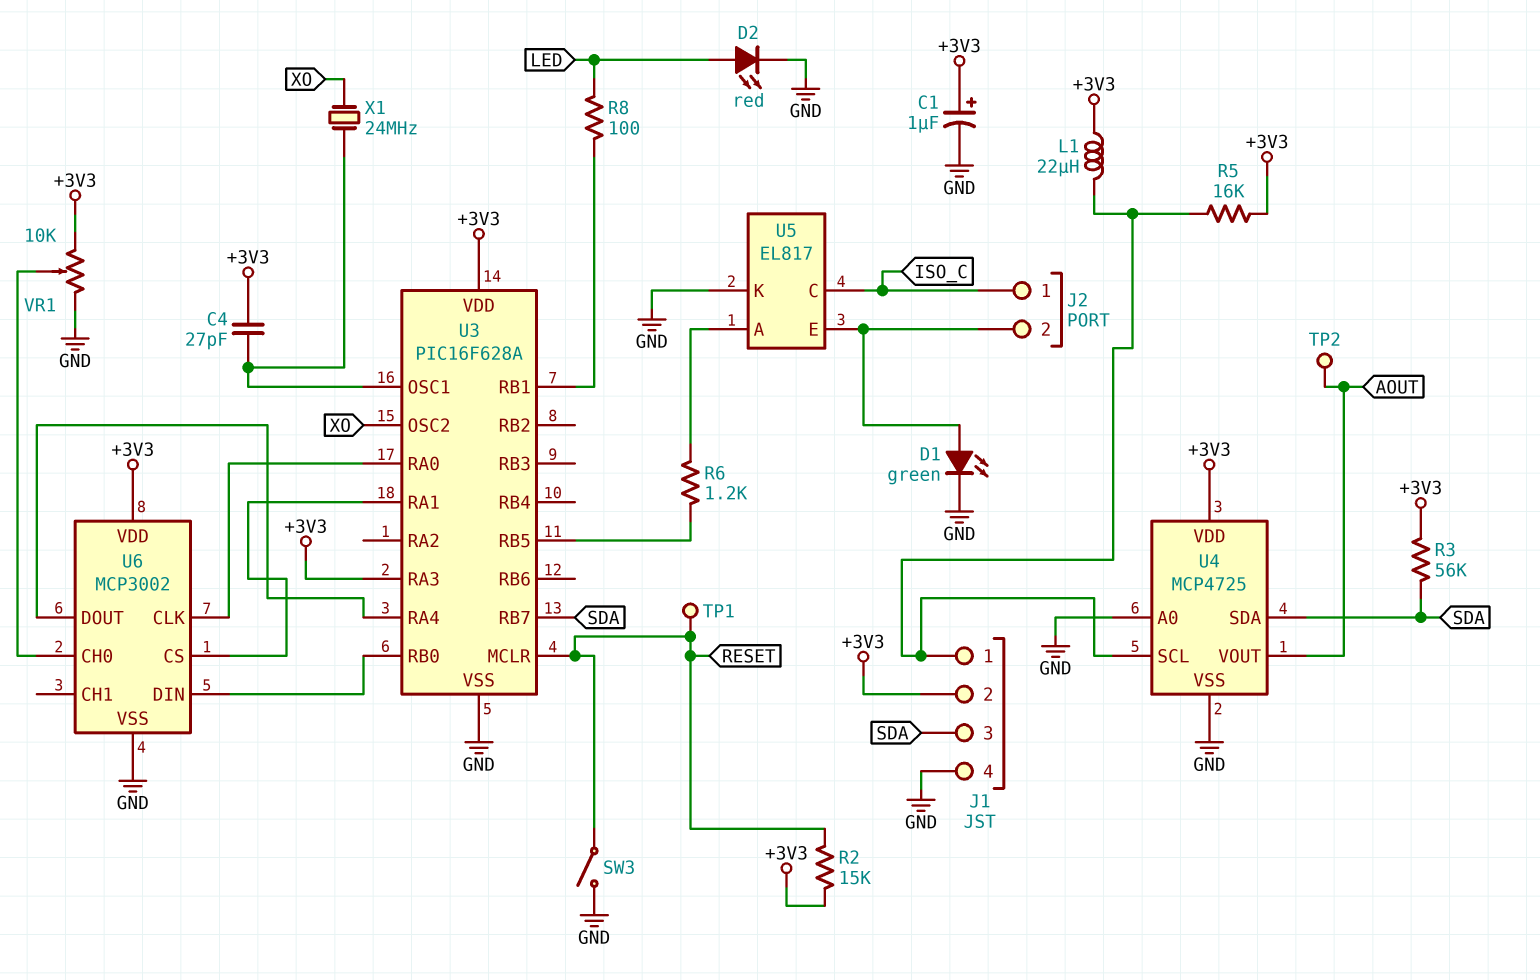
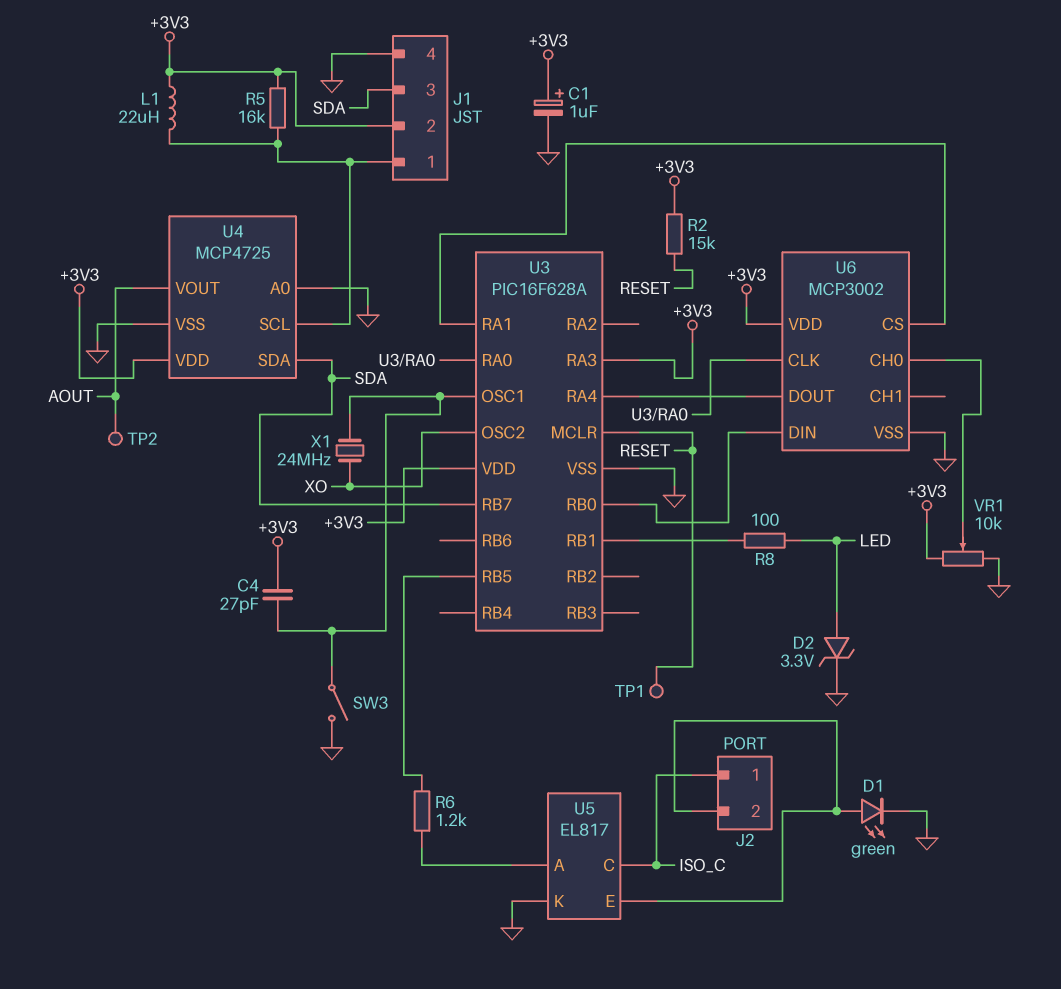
D2: LED red (A LED, K GND) -> zener 3.3V (A LED, K GND)
R3: 56k (+3V3, SDA) -> none
SW3: switch (GND, RESET) -> switch (GND, U3/OSC1)

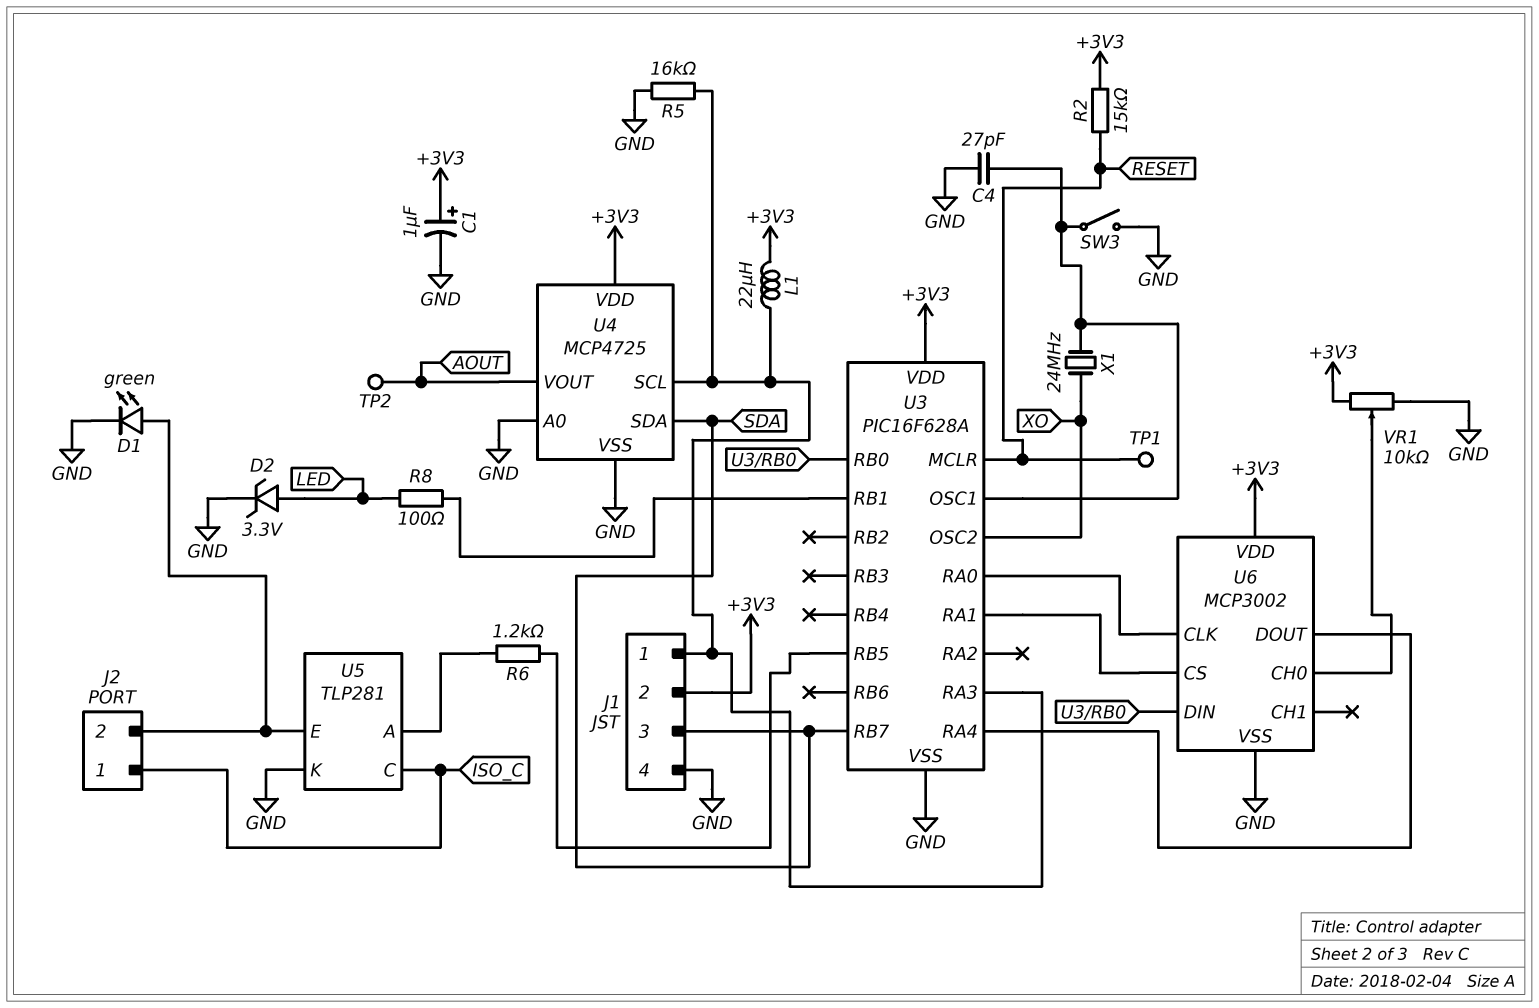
C4: 27pF (+3V3, U3/OSC1) -> 27pF (GND, U3/OSC1)
R5: 16k (+3V3, J1/1) -> 16k (GND, J1/1)
U3 pin RA3: +3V3 -> J1/1
U5: EL817 -> TLP281

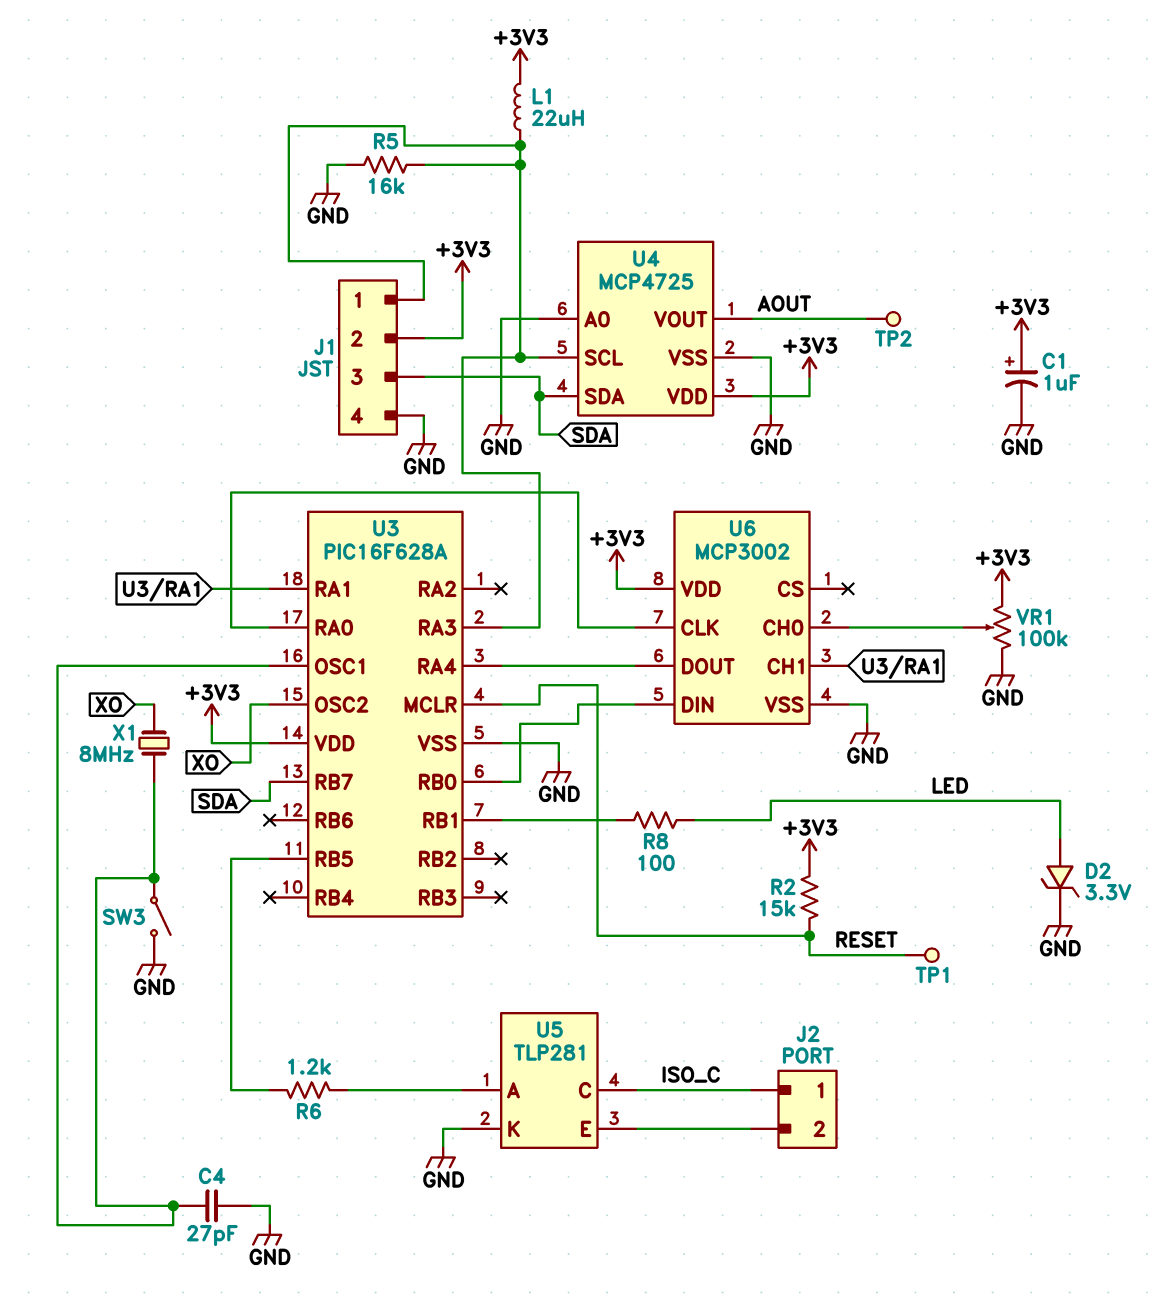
D1: LED green (A J2/2, K GND) -> none
U6 pin CH1: none -> U3/RA1
U6 pin CS: U3/RA1 -> none
VR1: 10k (+3V3, GND, wiper U6/CH0) -> 100k (+3V3, GND, wiper U6/CH0)
X1: 24MHz (U3/OSC1, XO) -> 8MHz (U3/OSC1, XO)

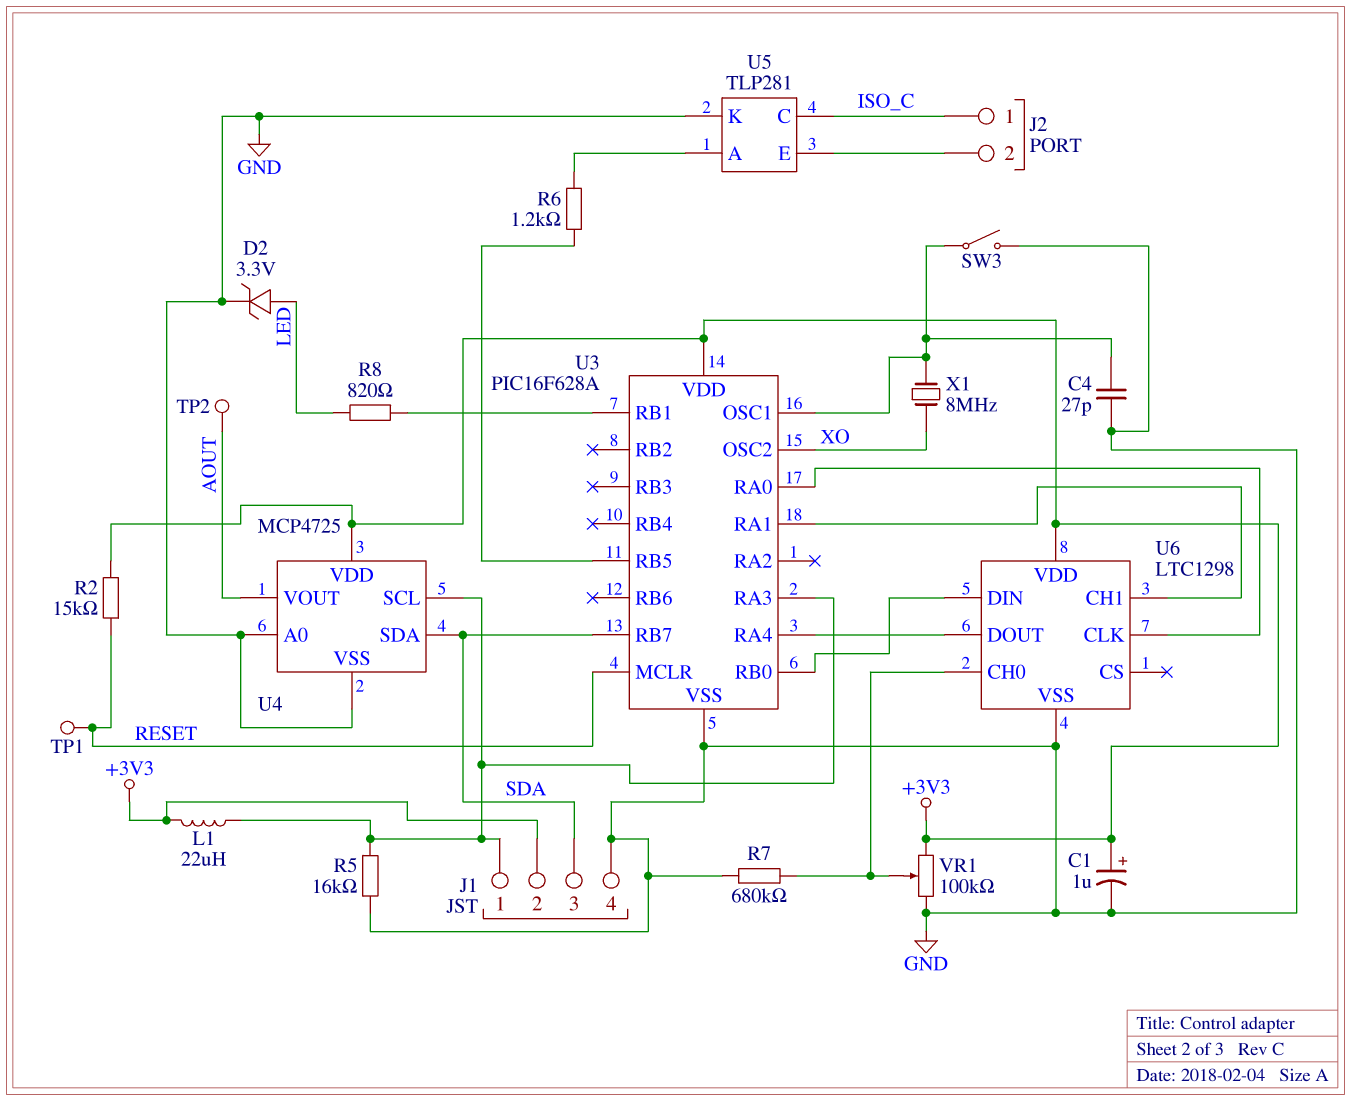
R7: none -> 680k (GND, U6/CH0)
R8: 100 (LED, U3/RB1) -> 820 (LED, U3/RB1)
U6: MCP3002 -> LTC1298

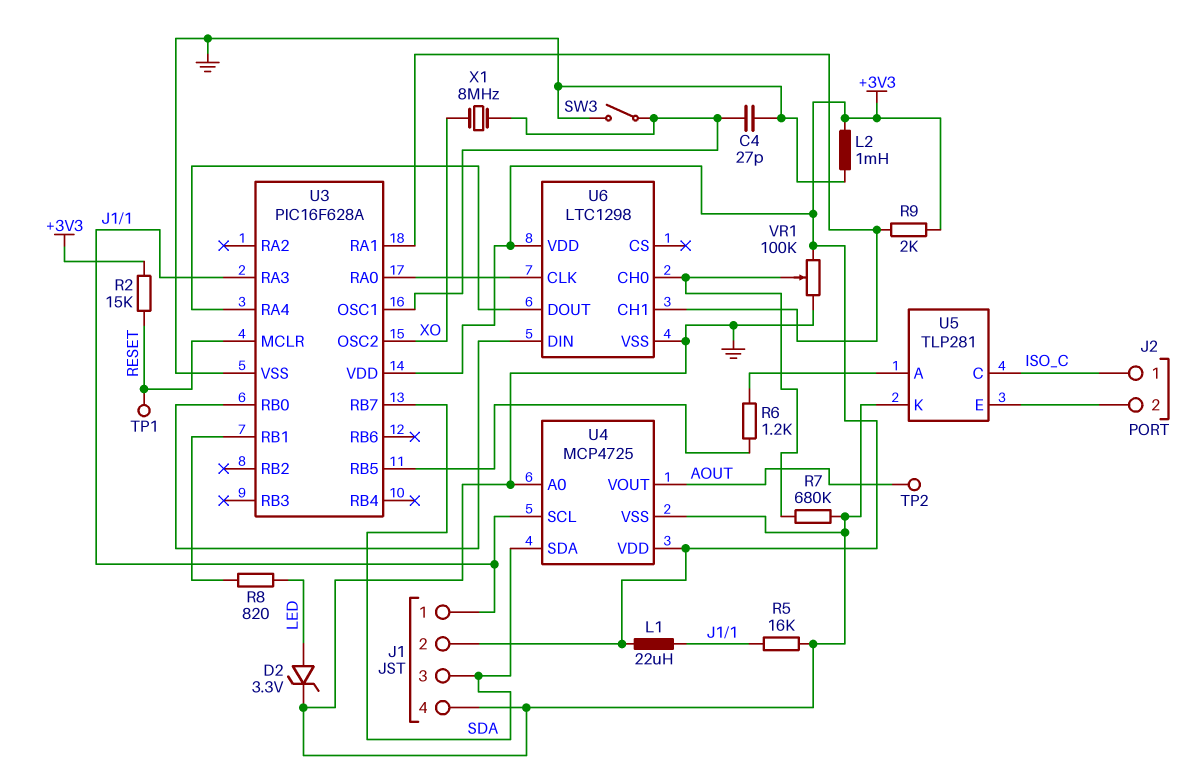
C1: 1uF (plus +3V3, minus GND) -> none
L2: none -> 1mH (+3V3, GND)
R9: none -> 2k (+3V3, U3/RA1)

